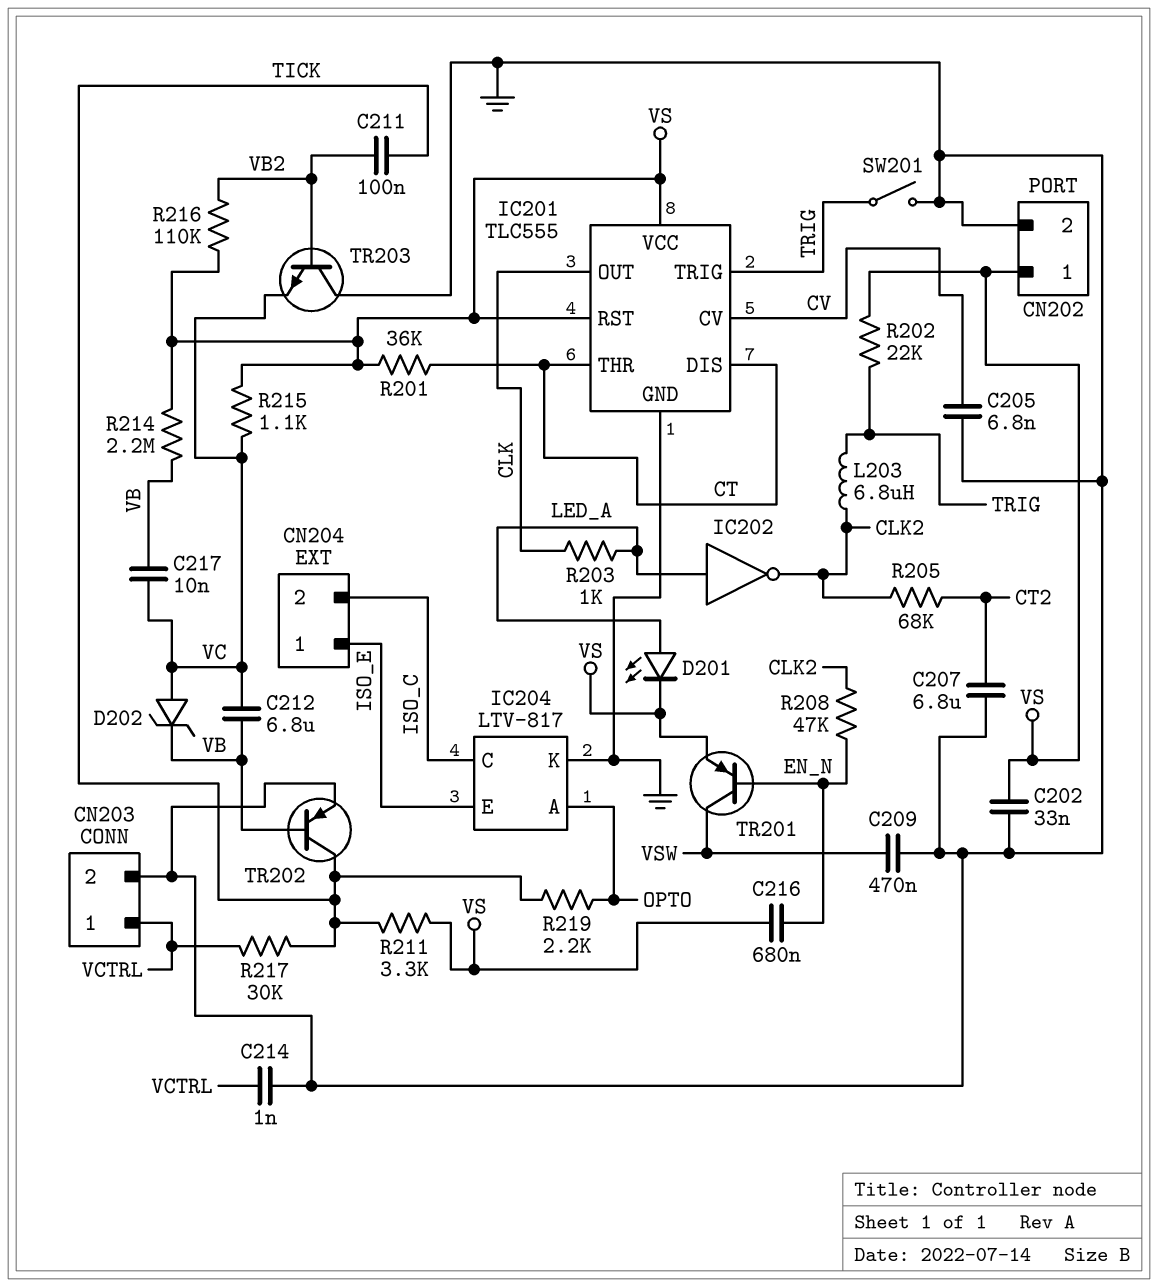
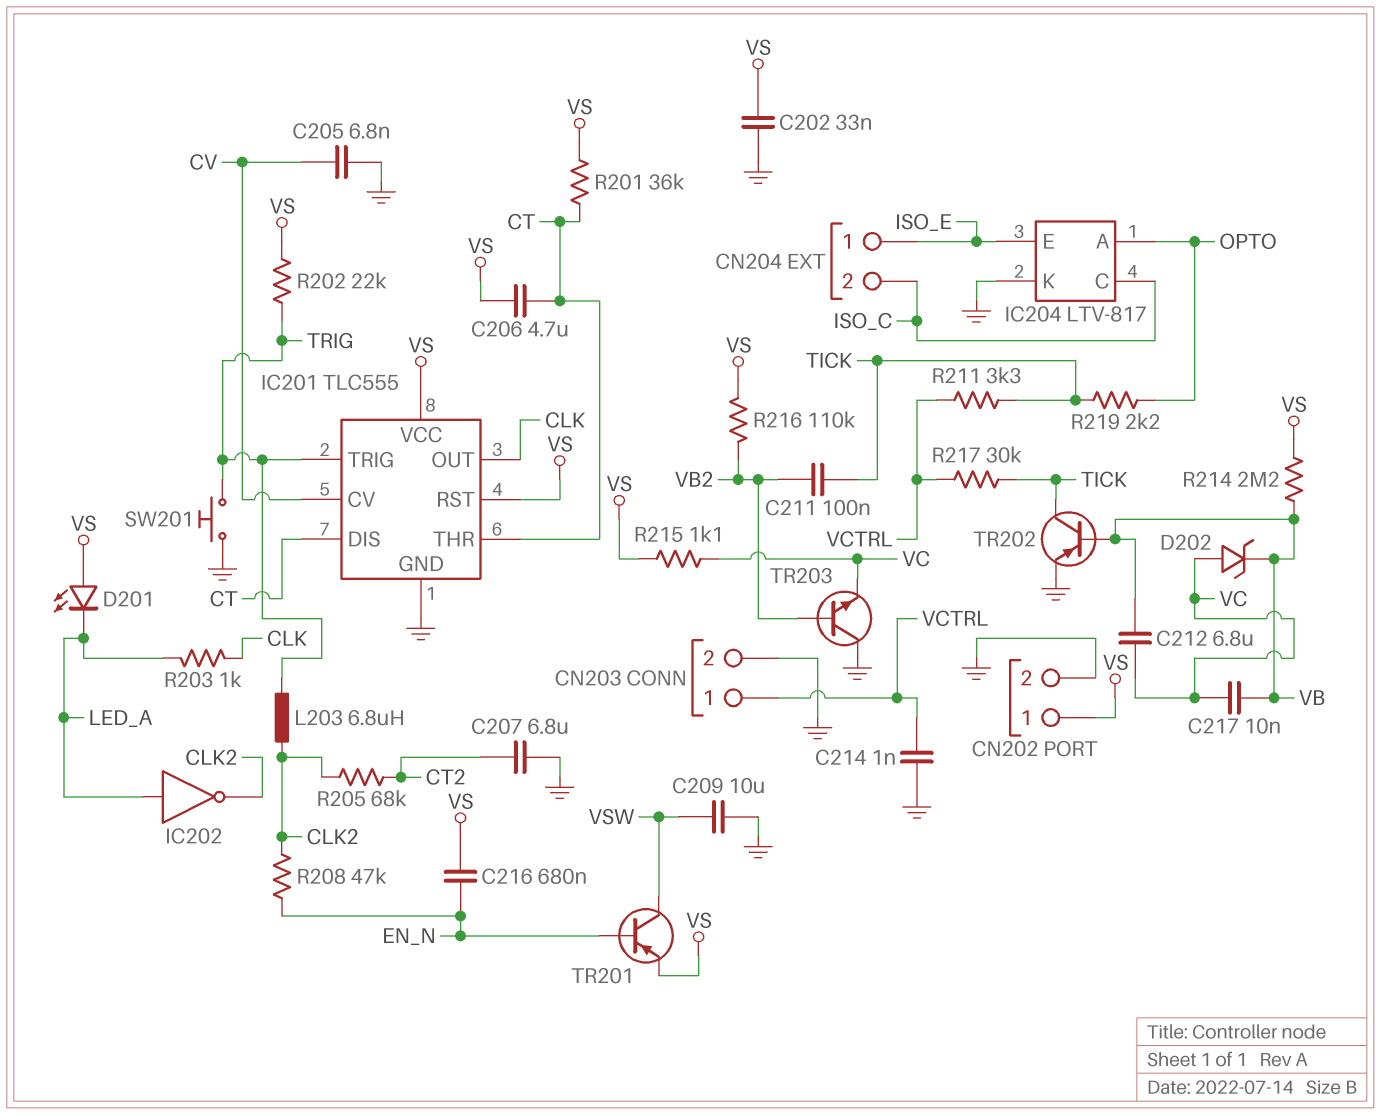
C206: none -> 4.7uF (CT, VS)
C209: 470nF (GND, VSW) -> 10uF (GND, VSW)
D201: LED (A LED_A, K VS) -> LED (A VS, K LED_A)
R211: 3.3k (TICK, VS) -> 3.3k (TICK, VCTRL)
SW201: switch (GND, TRIG) -> button (GND, TRIG)

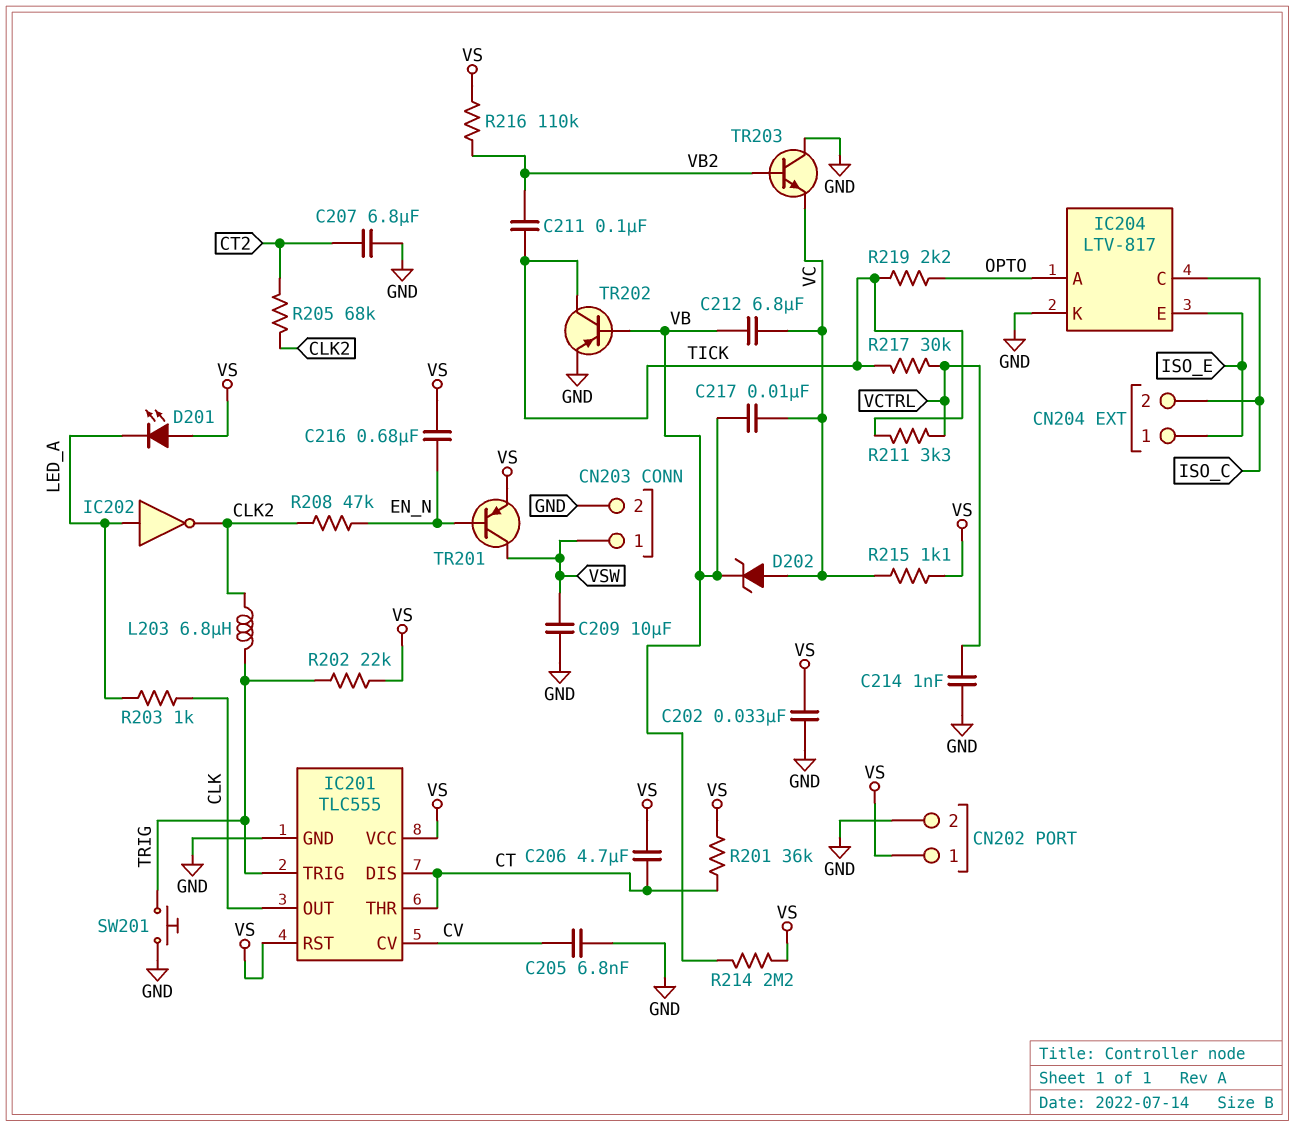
CN203 pin 1: VCTRL -> VSW

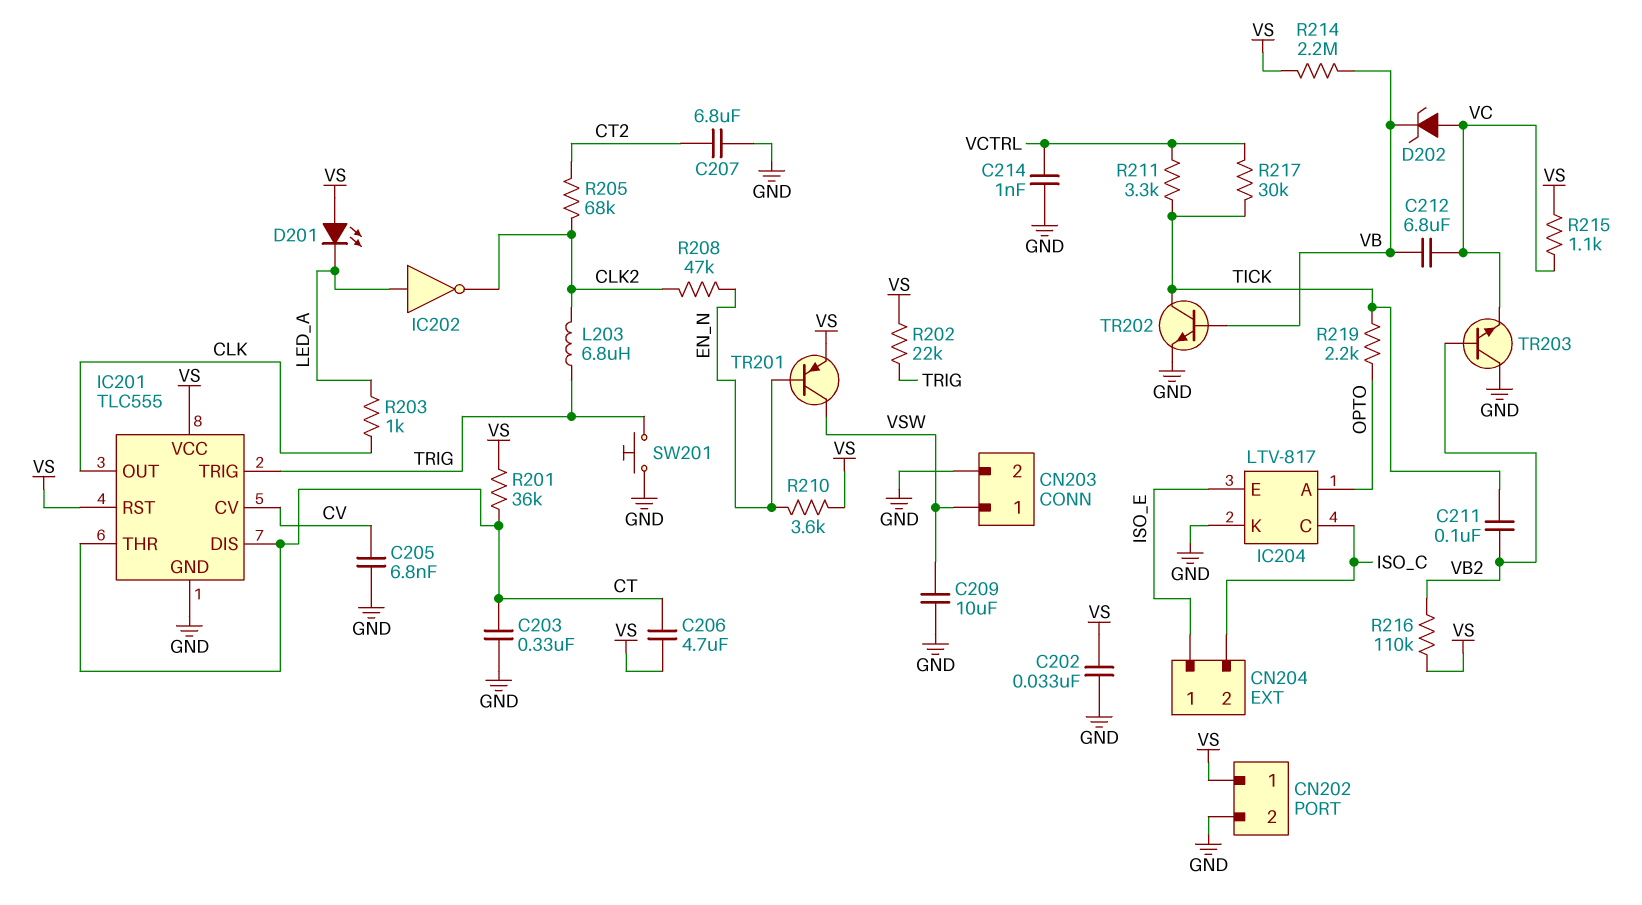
C203: none -> 330nF (CT, GND)
C216: 680nF (EN_N, VS) -> none
C217: 10nF (VB, VC) -> none
R210: none -> 3.6k (EN_N, VS)
TR202: PNP (B VB, C TICK, E GND) -> NPN (B VB, C TICK, E GND)

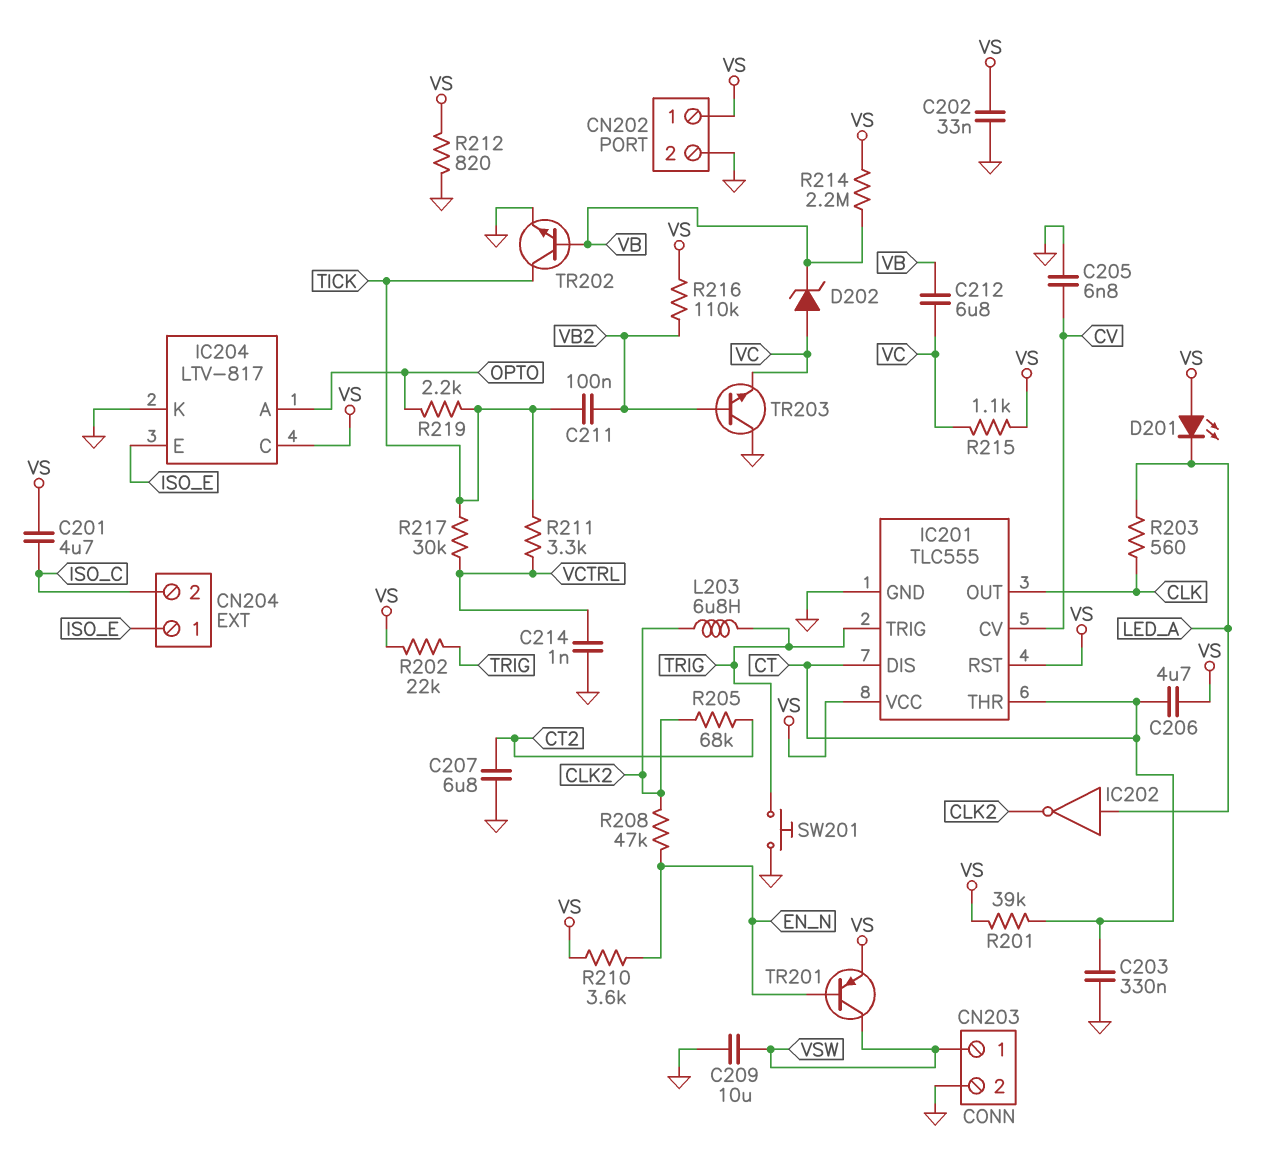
C201: none -> 4.7uF (ISO_C, VS)
IC204 pin C: ISO_C -> VS
R201: 36k (CT, VS) -> 39k (CT, VS)
R203: 1k (CLK, LED_A) -> 560 (CLK, LED_A)
R212: none -> 820 (GND, VS)

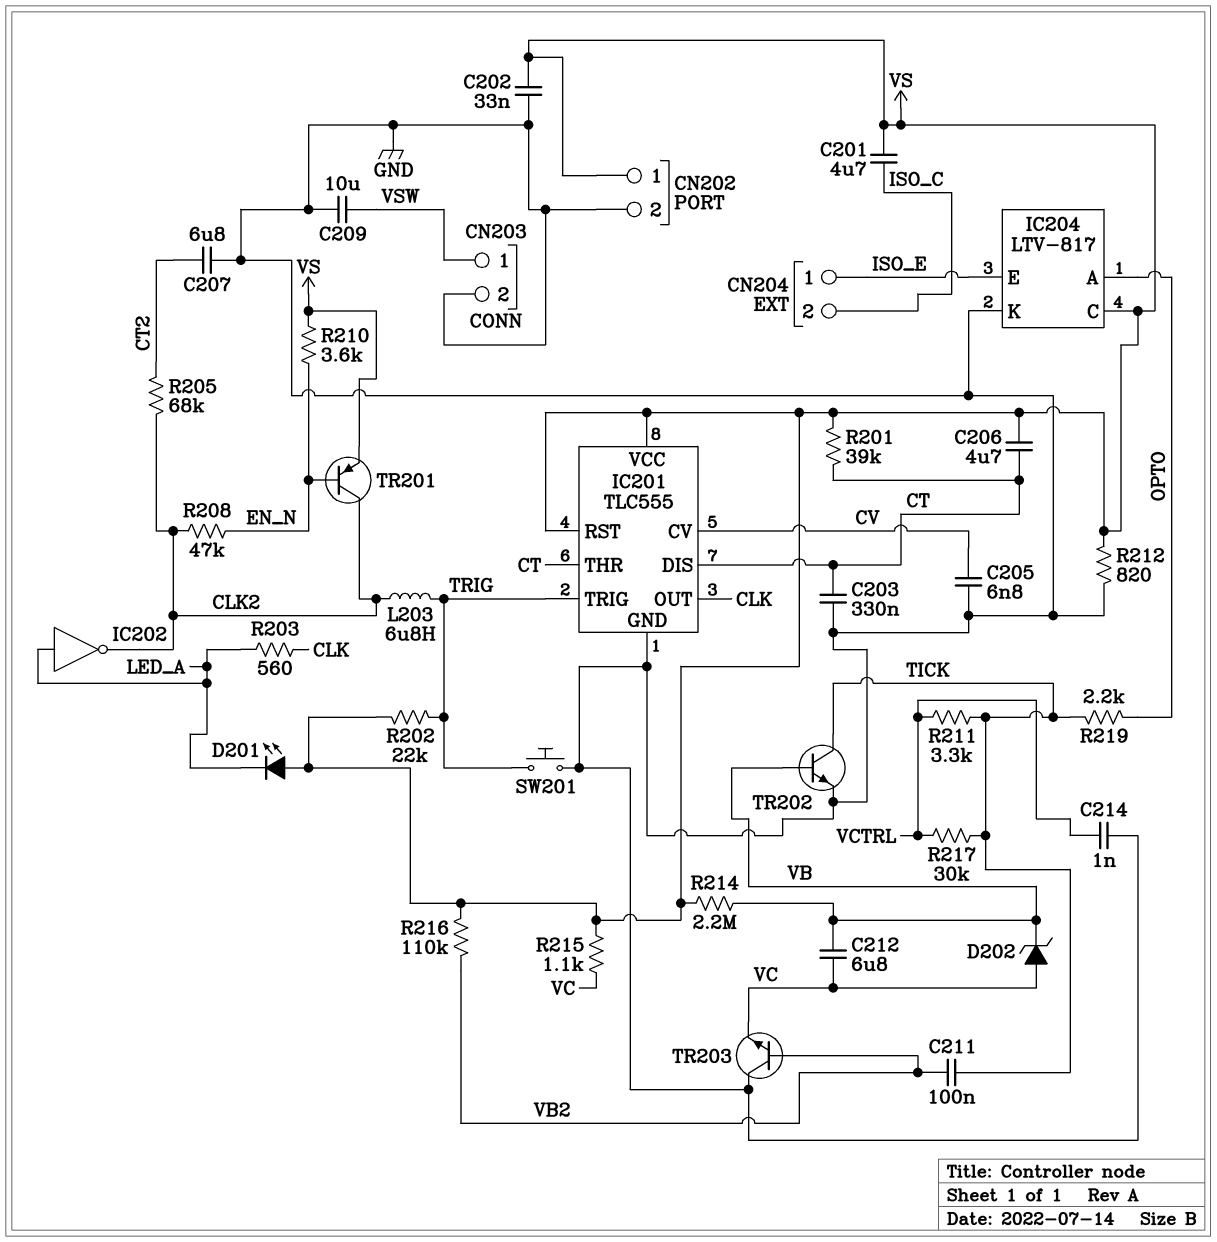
TR201: PNP (B EN_N, C VSW, E VS) -> PNP (B EN_N, C CLK2, E VS)

